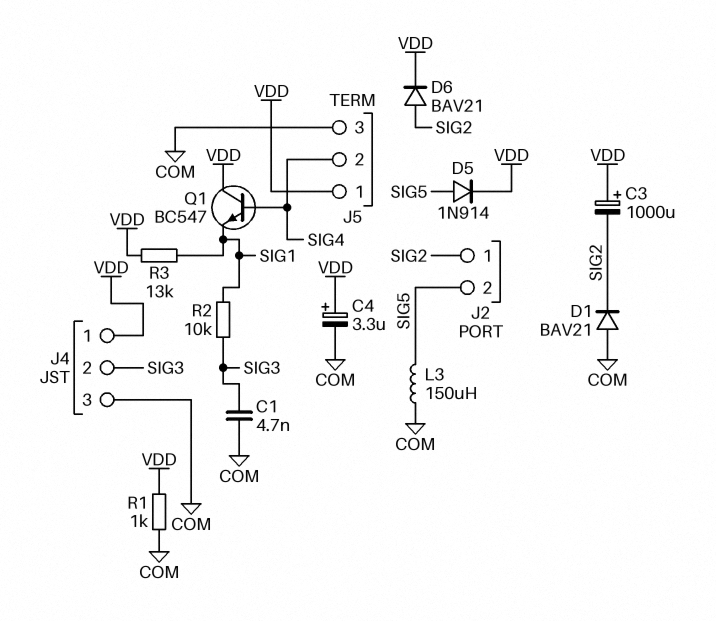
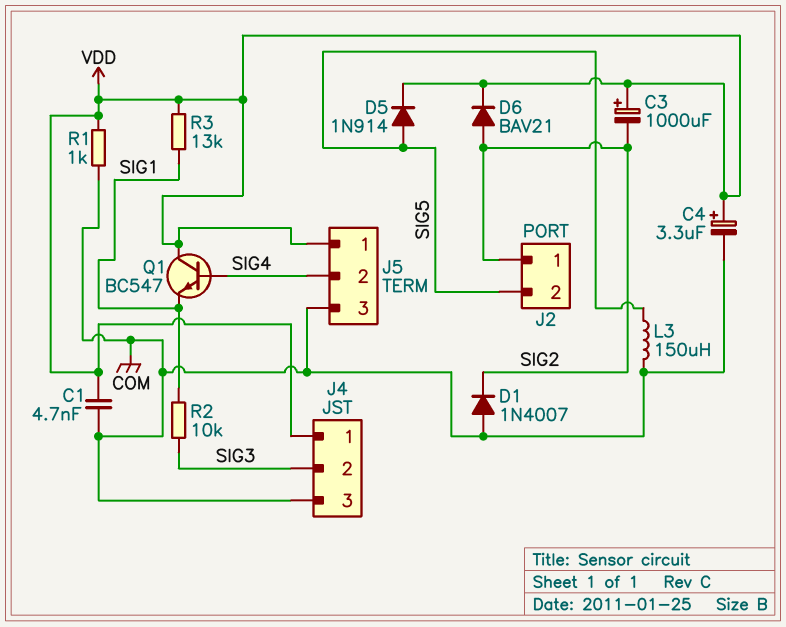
C1: 4.7nF (COM, SIG3) -> 4.7nF (COM, VDD)
D1: diode BAV21 (A COM, K SIG2) -> diode 1N4007 (A COM, K SIG2)

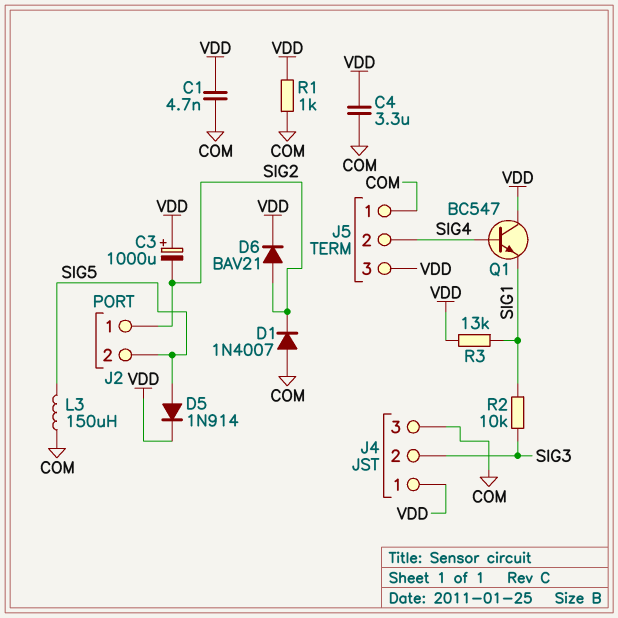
C4: 3.3uF (plus VDD, minus COM) -> 3.3uF (COM, VDD)
J5 pin 1: VDD -> COM
J5 pin 3: COM -> VDD

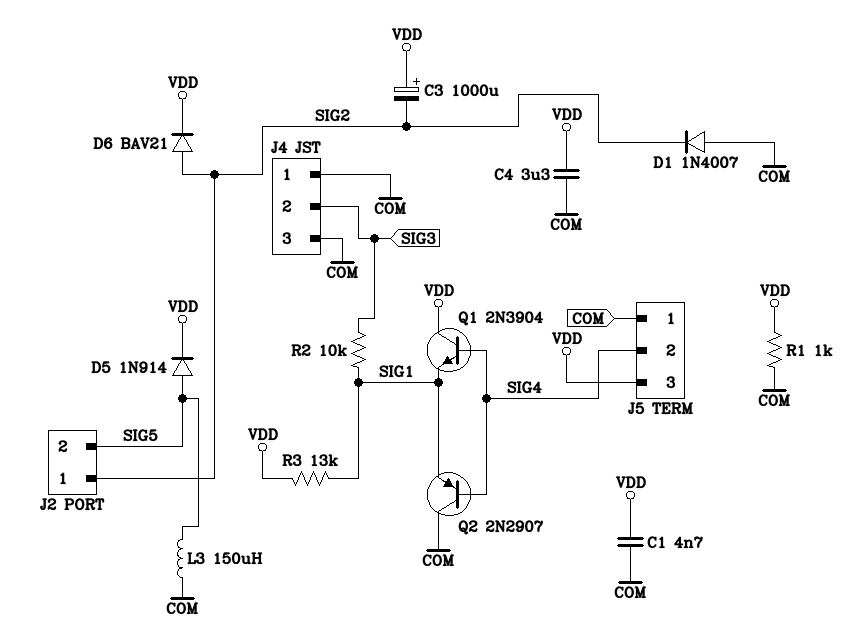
J4 pin 1: VDD -> COM
Q1: NPN BC547 (B SIG4, C VDD, E SIG1) -> NPN 2N3904 (B SIG4, C VDD, E SIG1)
Q2: none -> PNP 2N2907 (B SIG4, C COM, E SIG1)

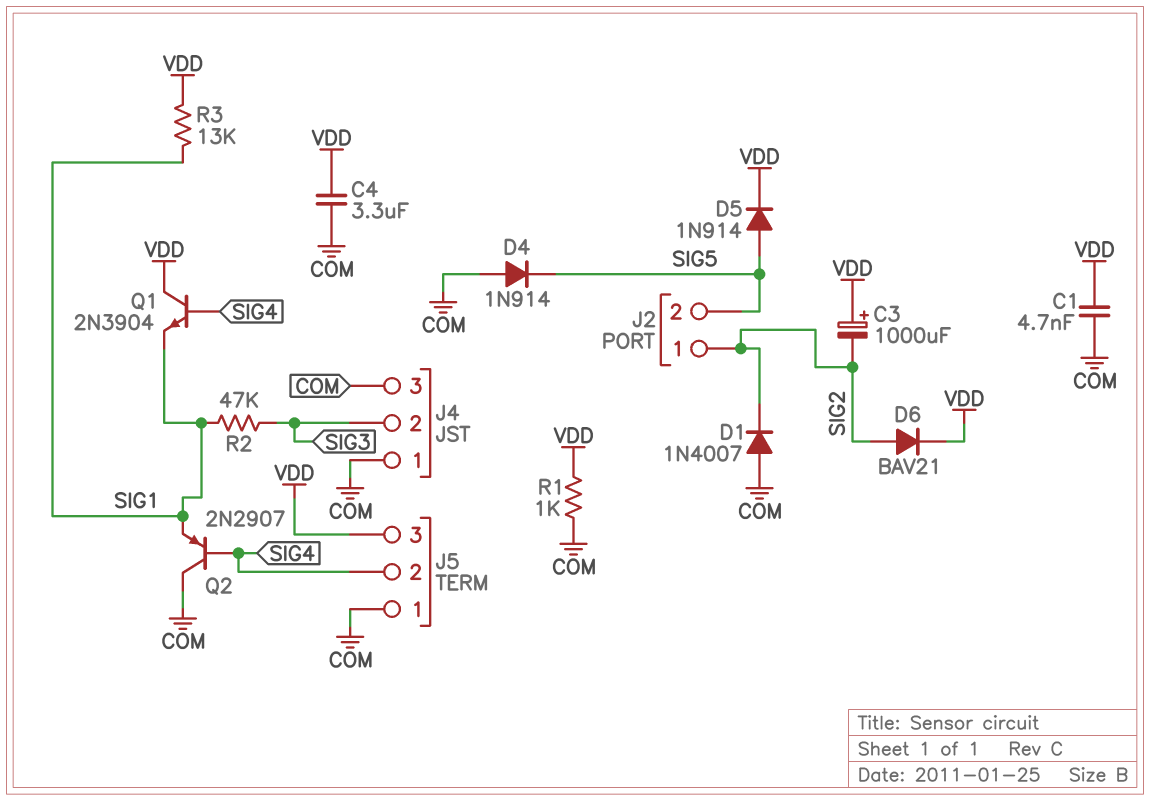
D4: none -> diode 1N914 (A COM, K SIG5)
L3: 150uH (COM, SIG5) -> none
R2: 10k (SIG1, SIG3) -> 47k (SIG1, SIG3)

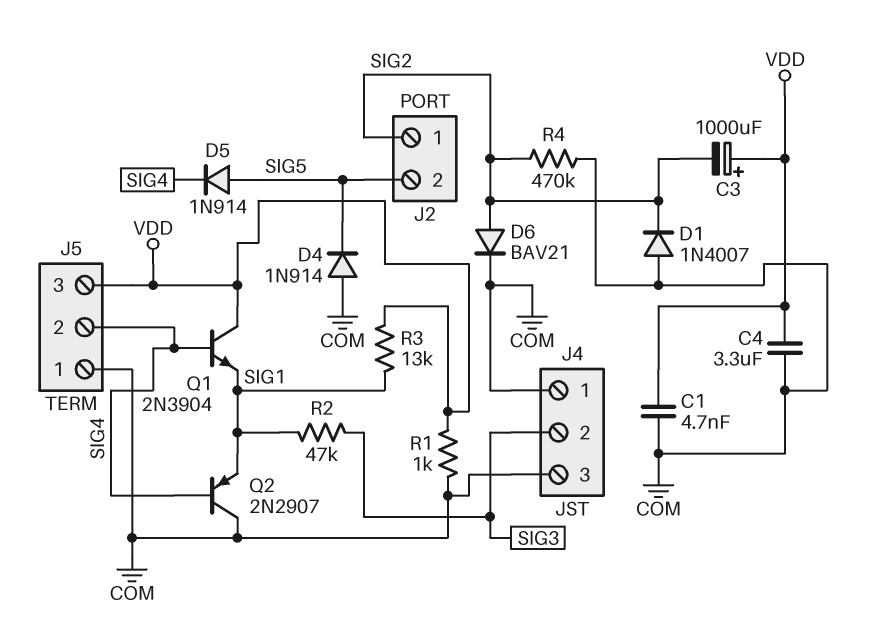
D5: diode 1N914 (A SIG5, K VDD) -> diode 1N914 (A SIG5, K SIG4)
D6: diode BAV21 (A SIG2, K VDD) -> diode BAV21 (A SIG2, K COM)
R4: none -> 470k (COM, SIG2)

